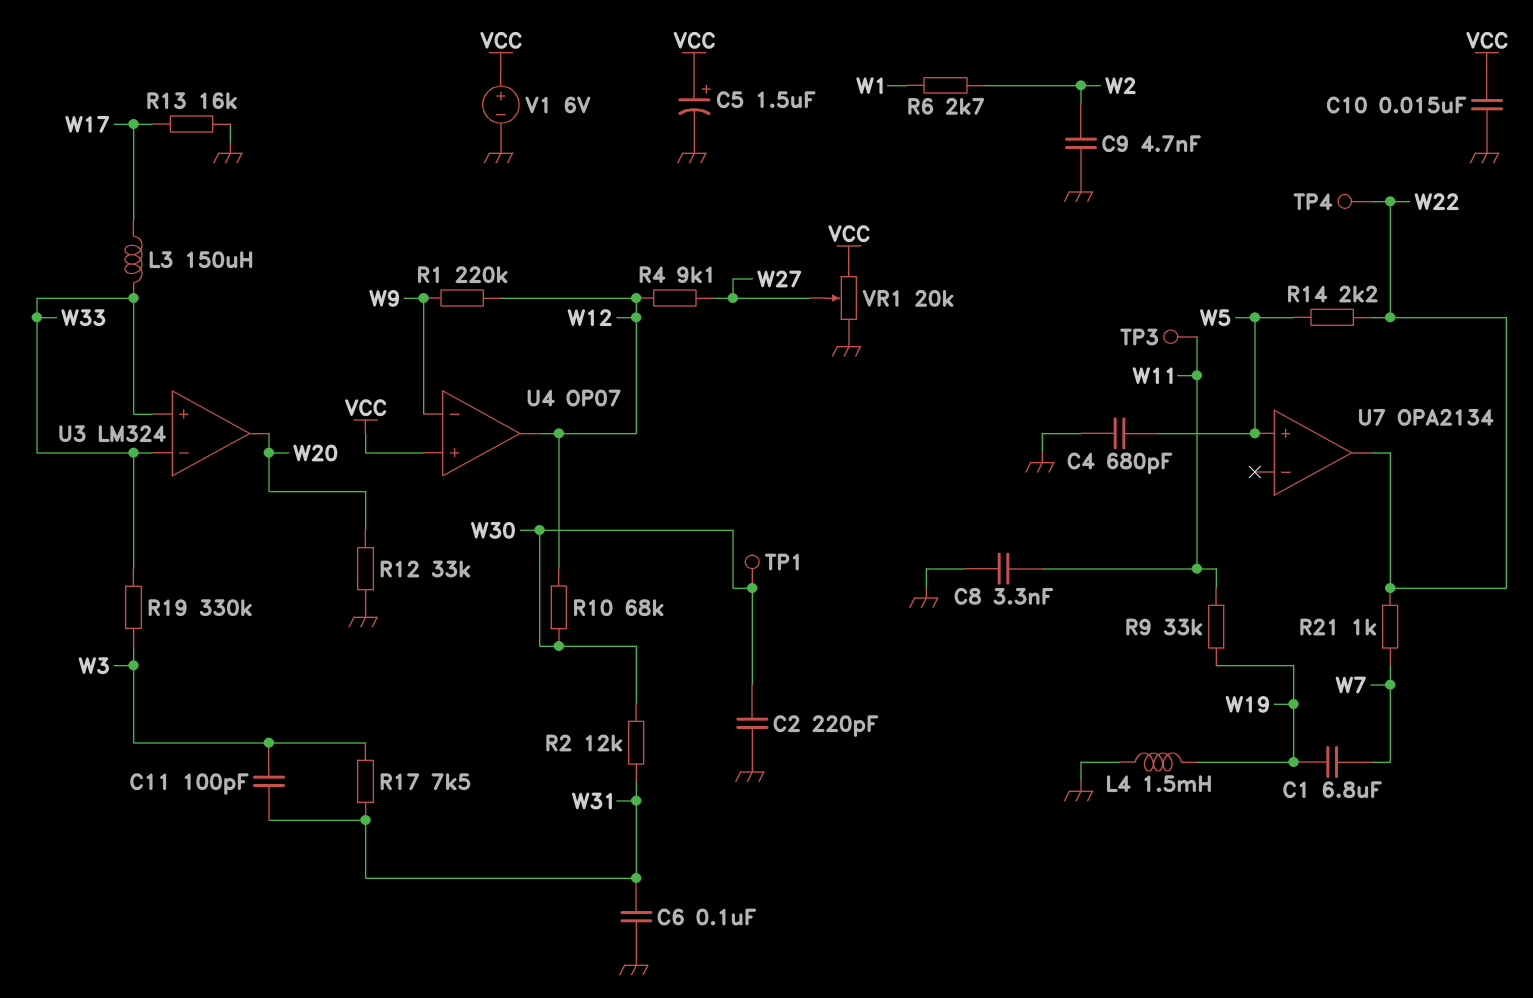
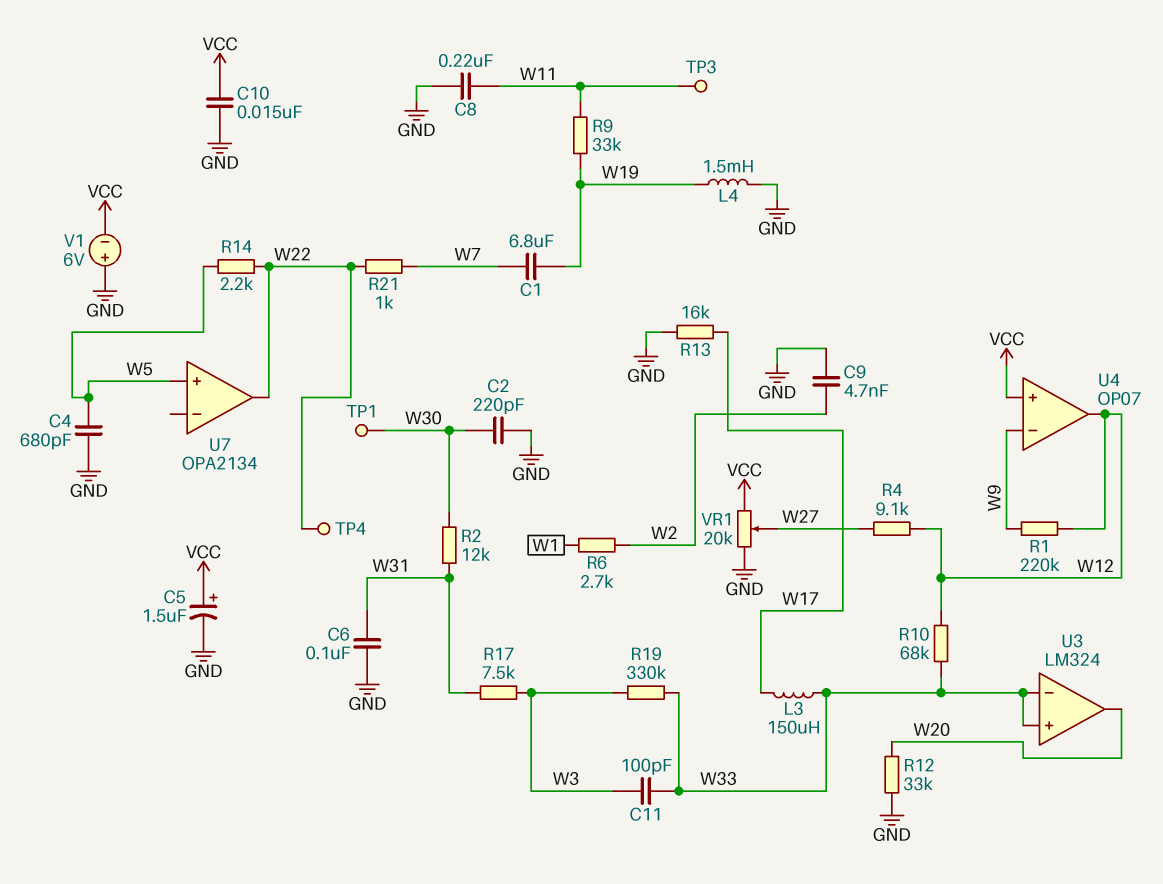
C8: 3.3nF (GND, W11) -> 220nF (GND, W11)
C11: 100pF (W3, W31) -> 100pF (W3, W33)
R10: 68k (W12, W30) -> 68k (W12, W33)
V1: 6V (plus VCC, minus GND) -> 6V (plus GND, minus VCC)

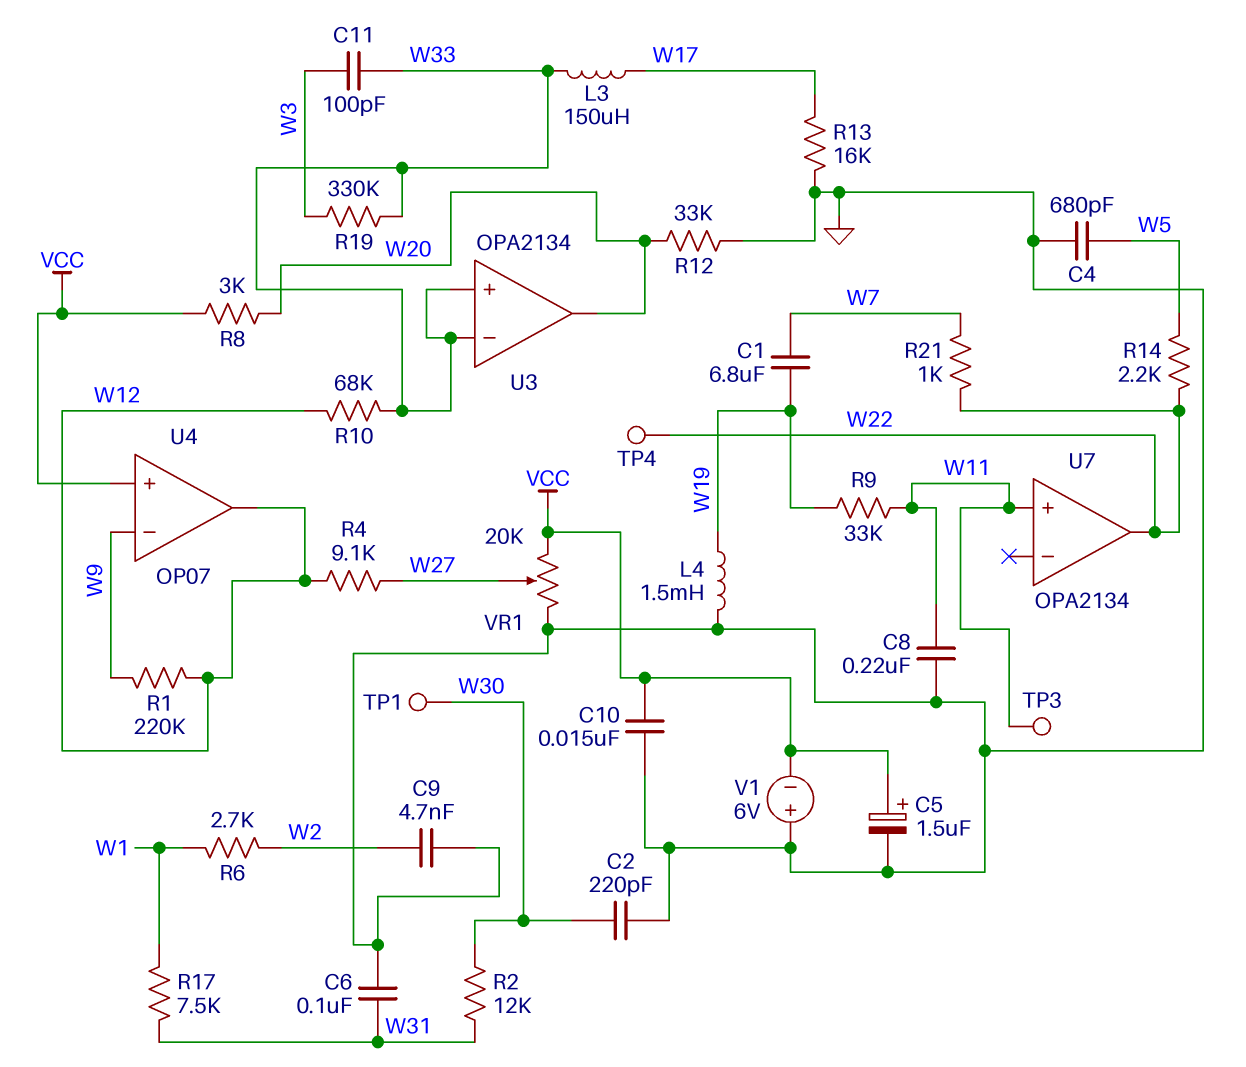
R8: none -> 3k (VCC, W20)
R17: 7.5k (W3, W31) -> 7.5k (W1, W31)
U3: LM324 -> OPA2134
U7 pin in+: W5 -> W11

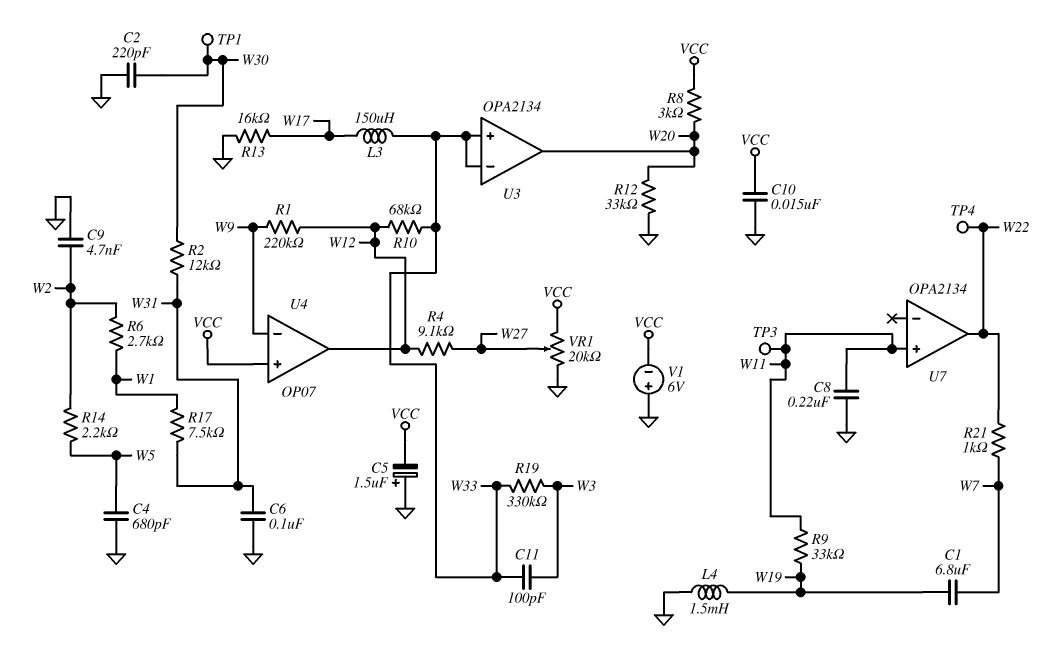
C5: 1.5uF (plus VCC, minus GND) -> 1.5uF (plus GND, minus VCC)
R14: 2.2k (W5, W22) -> 2.2k (W2, W5)

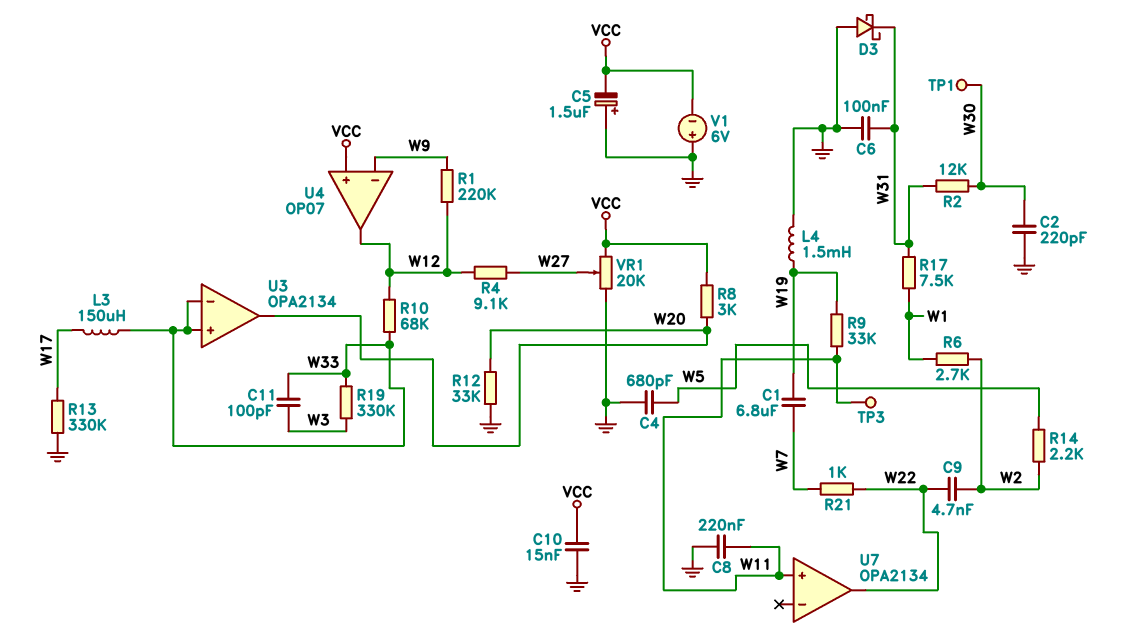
C9: 4.7nF (GND, W2) -> 4.7nF (W2, W22)
D3: none -> schottky (A GND, K W31)
R13: 16k (GND, W17) -> 330k (GND, W17)
TP4: test point (W22) -> none

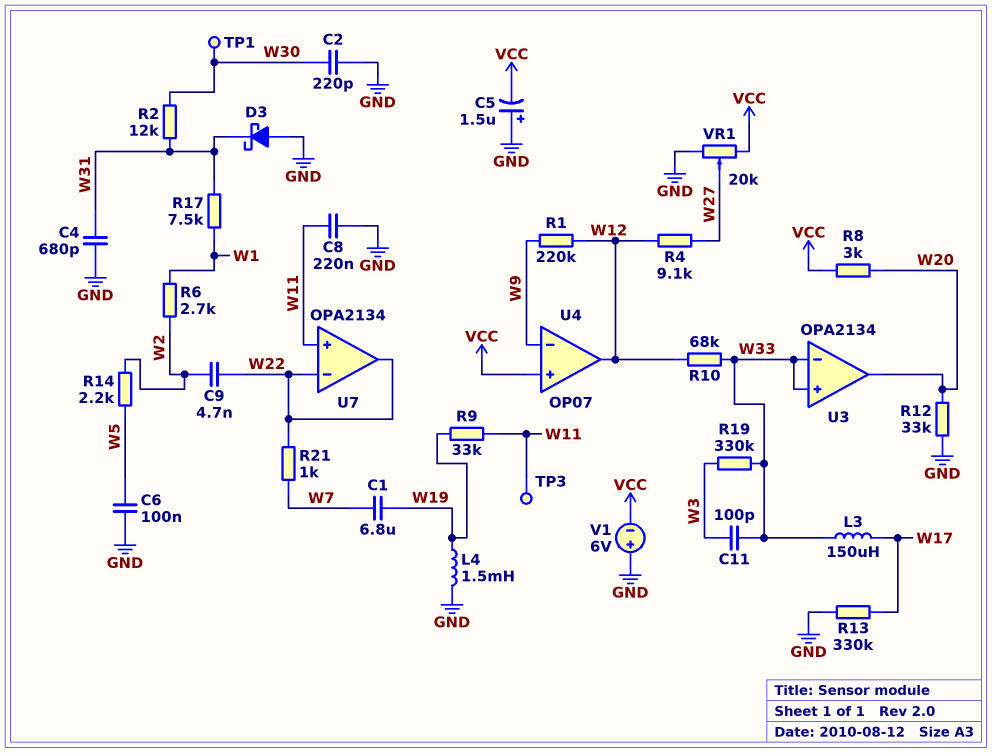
C4: 680pF (GND, W5) -> 680pF (GND, W31)
C6: 100nF (GND, W31) -> 100nF (GND, W5)
C10: 15nF (GND, VCC) -> none
U7 pin in-: none -> W22

